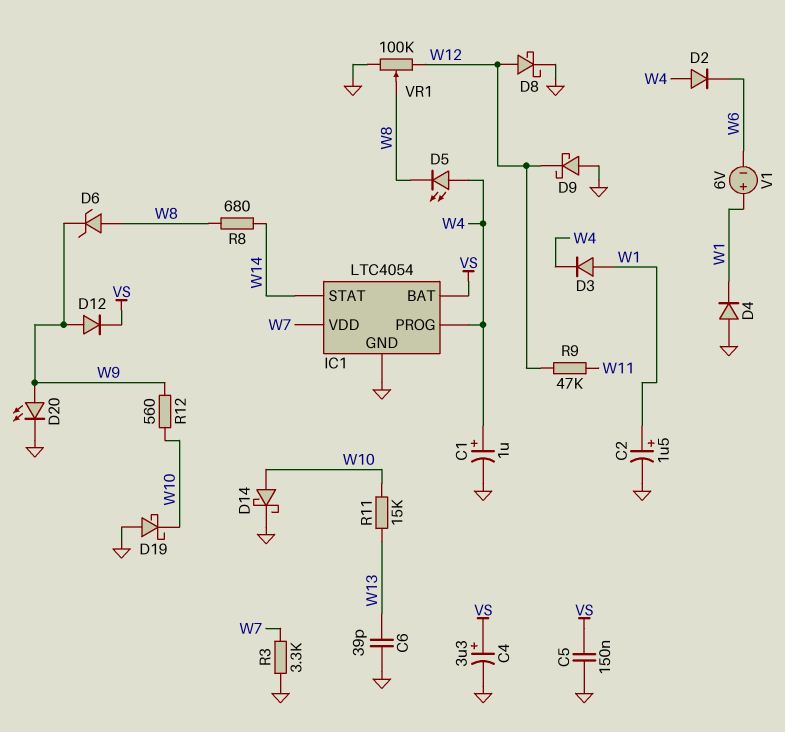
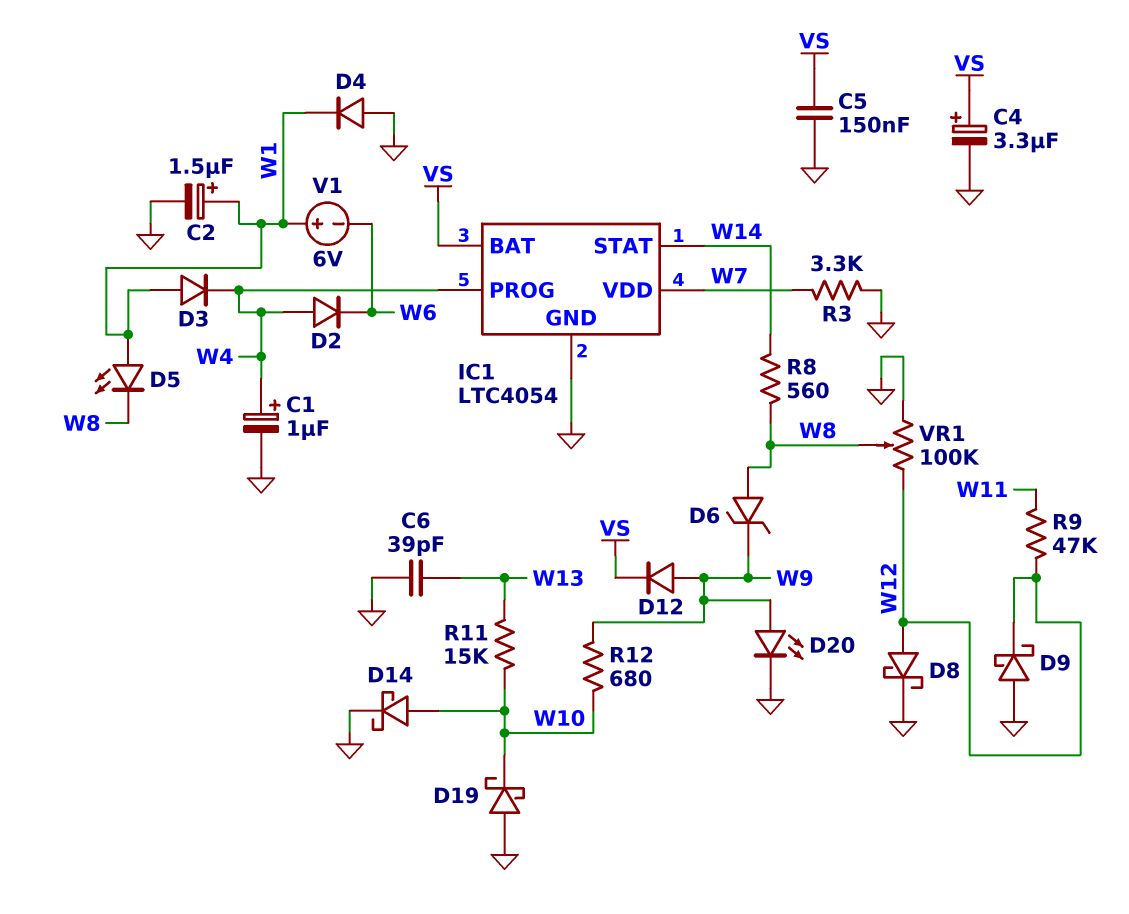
D5: LED (A W4, K W8) -> LED (A W1, K W8)
R8: 680 (W8, W14) -> 560 (W8, W14)
R12: 560 (W9, W10) -> 680 (W9, W10)

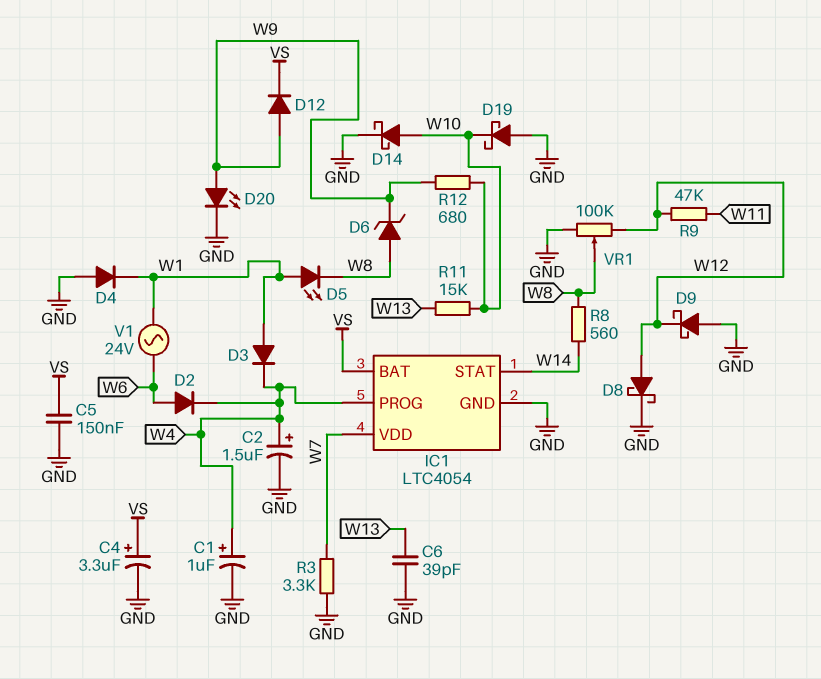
C2: 1.5uF (plus W1, minus GND) -> 1.5uF (plus W4, minus GND)
D2: diode (A W4, K W6) -> diode (A W6, K W4)
V1: 6V (plus W1, minus W6) -> AC 24V (W1, W6)

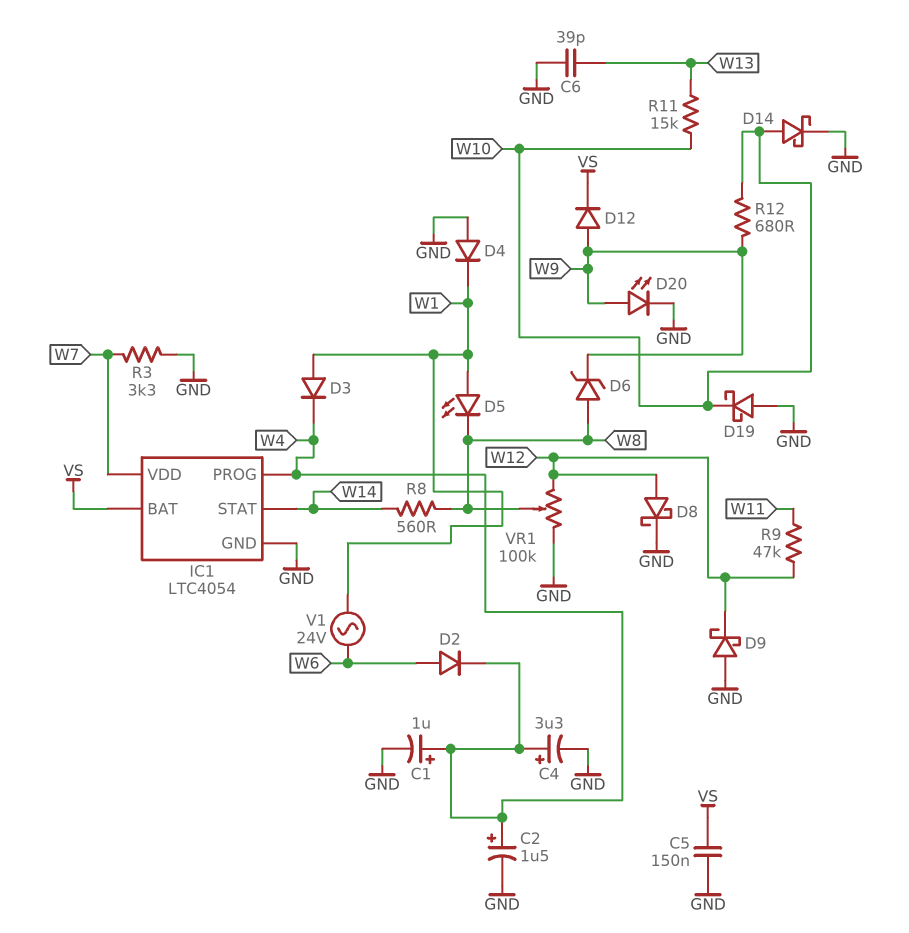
C4: 3.3uF (plus VS, minus GND) -> 3.3uF (plus W4, minus GND)

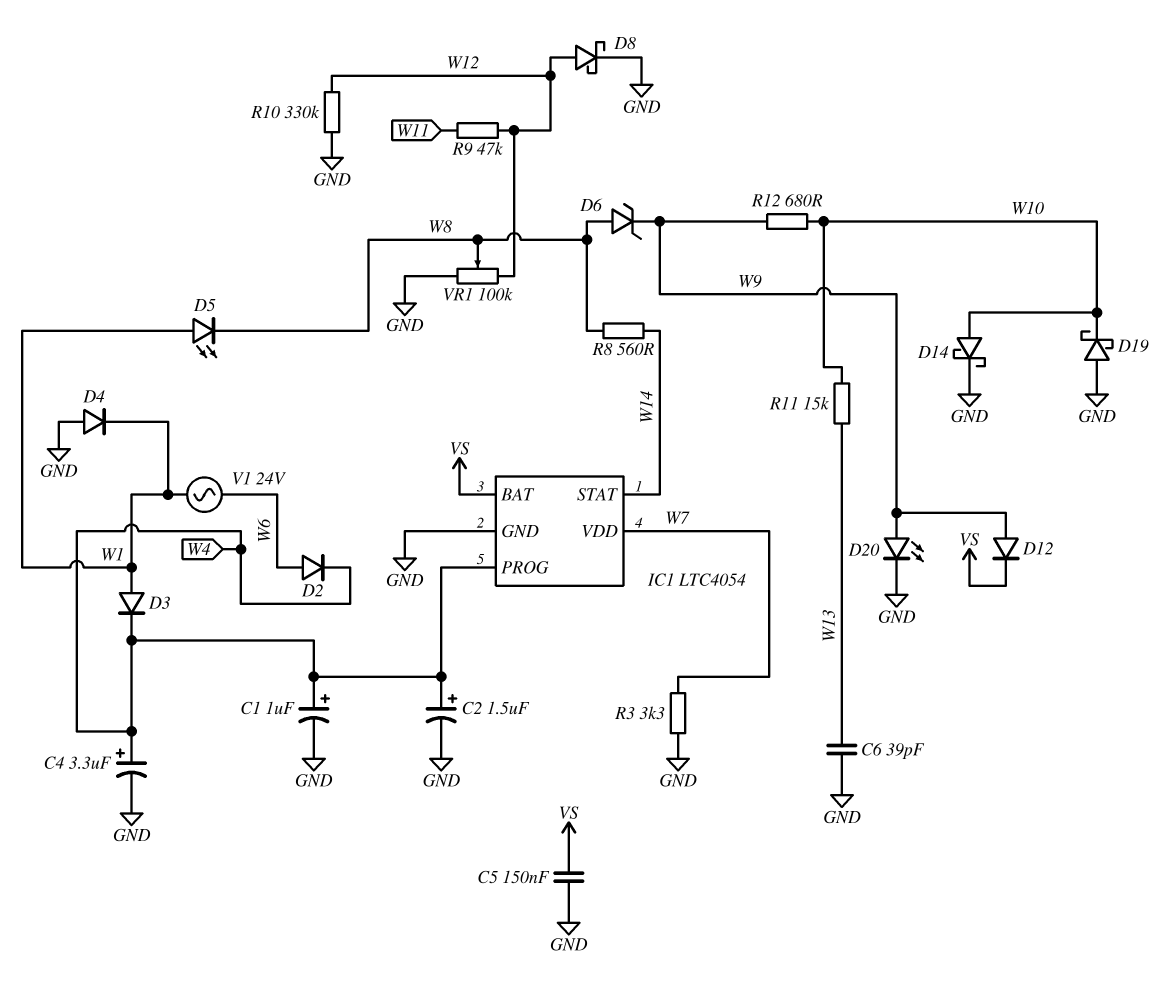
D9: schottky (A GND, K W12) -> none
R10: none -> 330k (GND, W12)

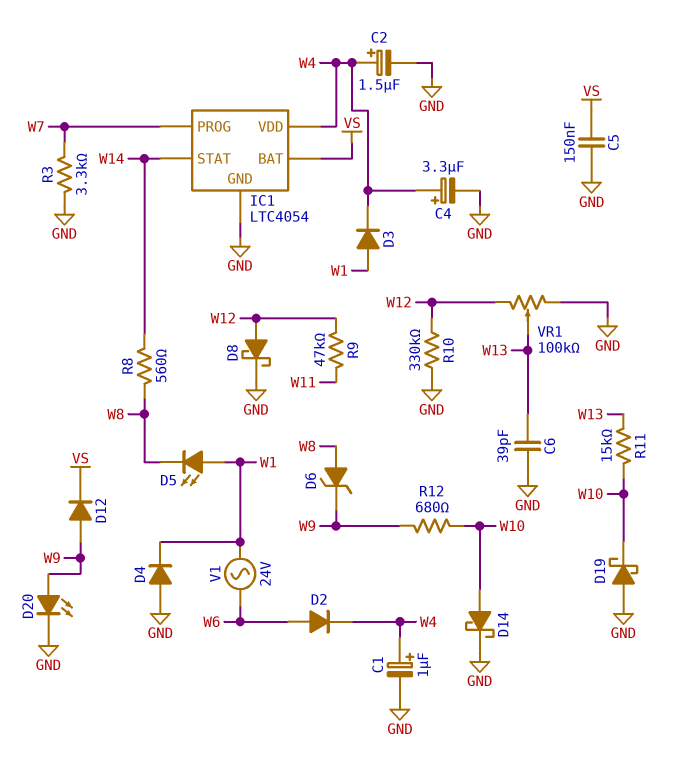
IC1 pin PROG: W4 -> W7
IC1 pin VDD: W7 -> W4
VR1: 100k (GND, W12, wiper W8) -> 100k (GND, W12, wiper W13)

